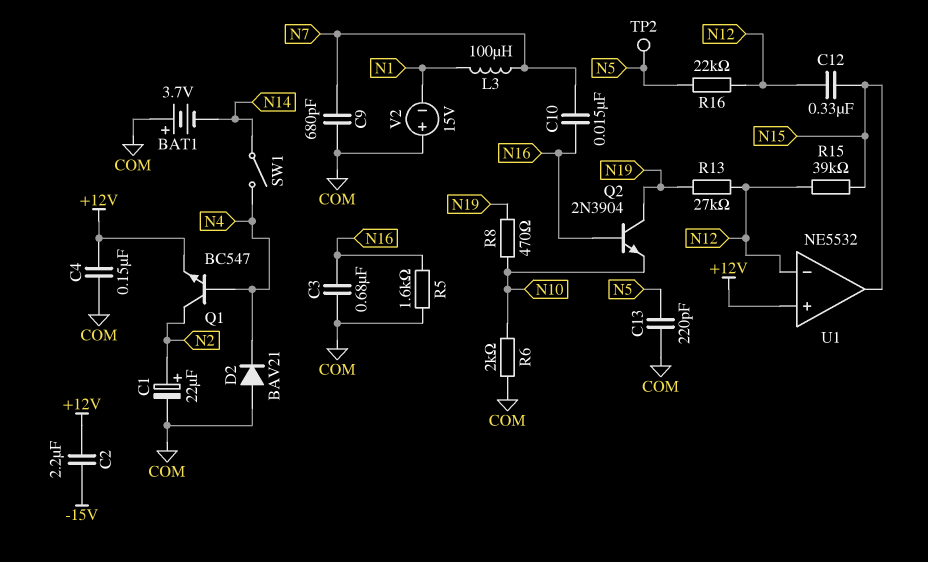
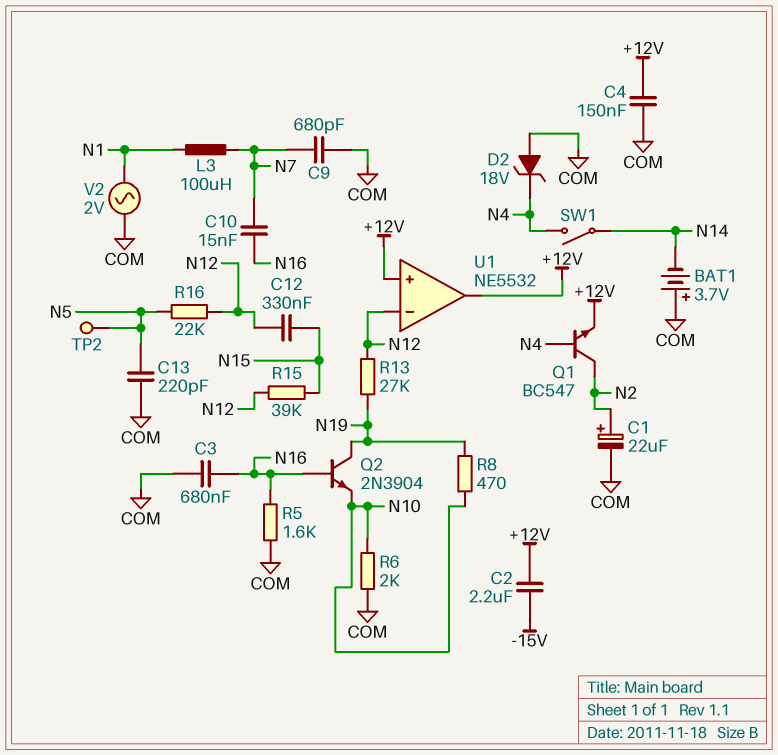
D2: diode BAV21 (A COM, K N4) -> zener 18V (A COM, K N4)
U1 pin out: N15 -> +12V
V2: 15V (plus COM, minus N1) -> AC 2V (COM, N1)

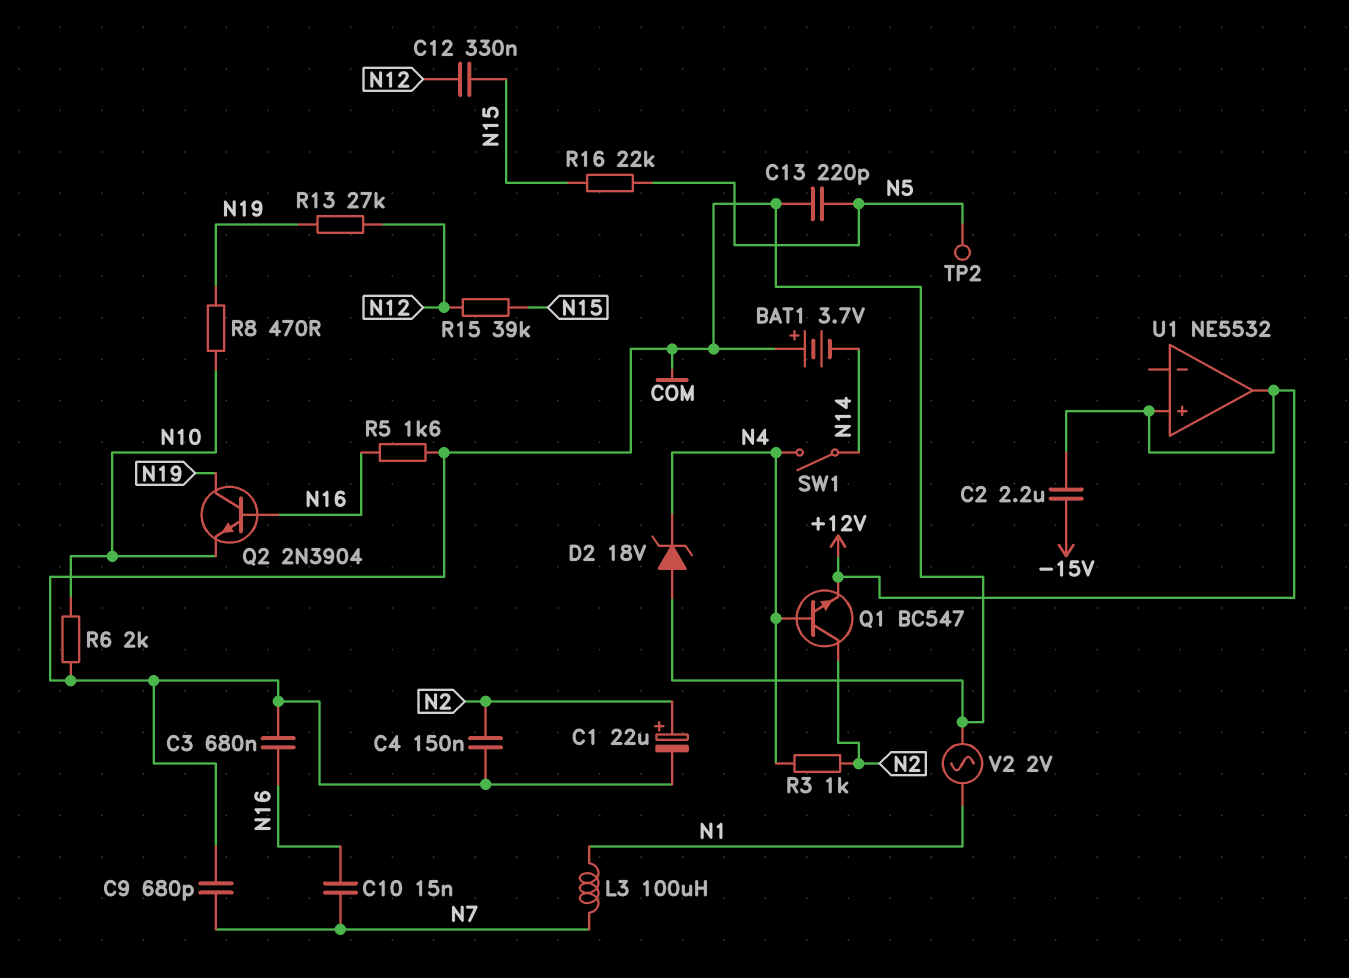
C4: 150nF (+12V, COM) -> 150nF (COM, N2)
R3: none -> 1k (N2, N4)
R16: 22k (N5, N12) -> 22k (N5, N15)
U1 pin in-: N12 -> none

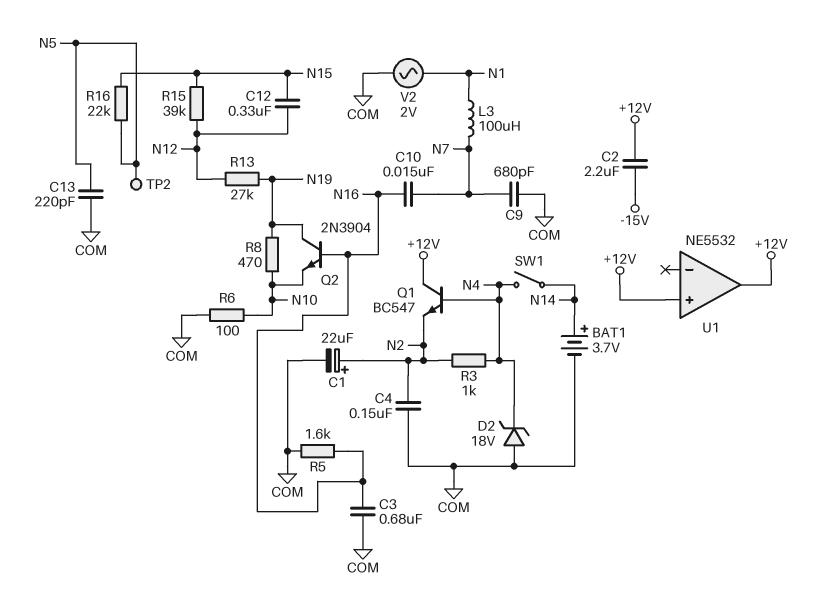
BAT1: 3.7V (plus COM, minus N14) -> 3.7V (plus N14, minus COM)
Q1: NPN BC547 (B N4, C N2, E +12V) -> NPN BC547 (B N4, C +12V, E N2)
R6: 2k (COM, N10) -> 100 (COM, N10)

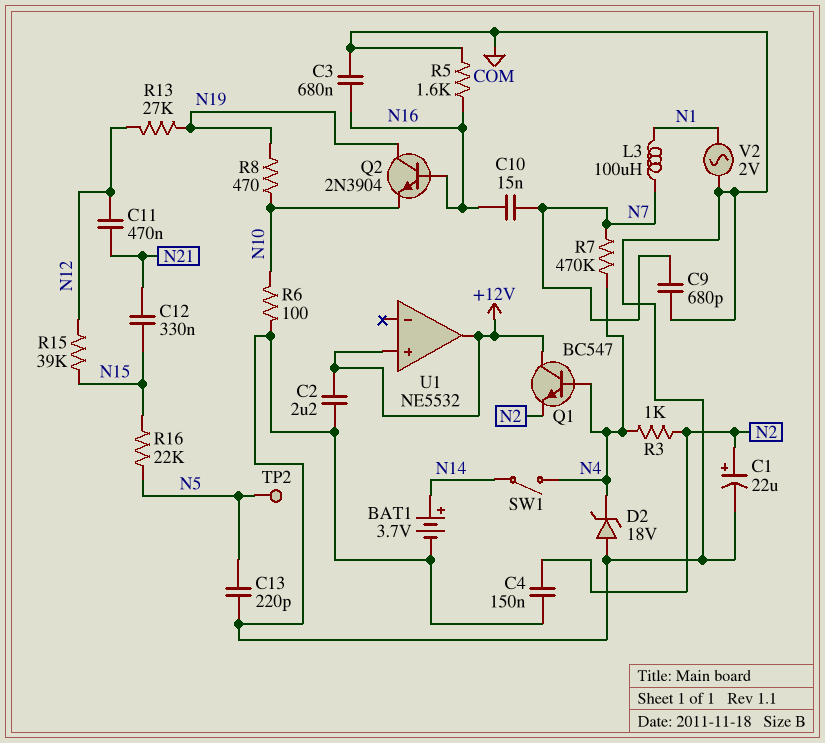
C2: 2.2uF (+12V, -15V) -> 2.2uF (+12V, COM)
C11: none -> 470nF (N12, N21)
C12: 330nF (N12, N15) -> 330nF (N15, N21)
R7: none -> 470k (N4, N7)

